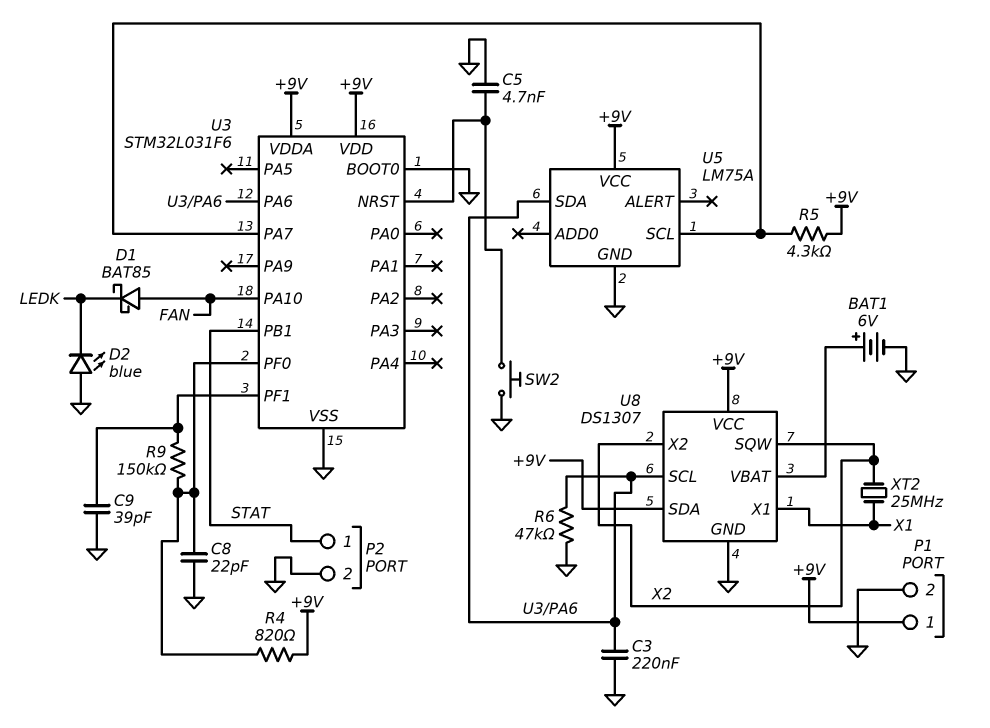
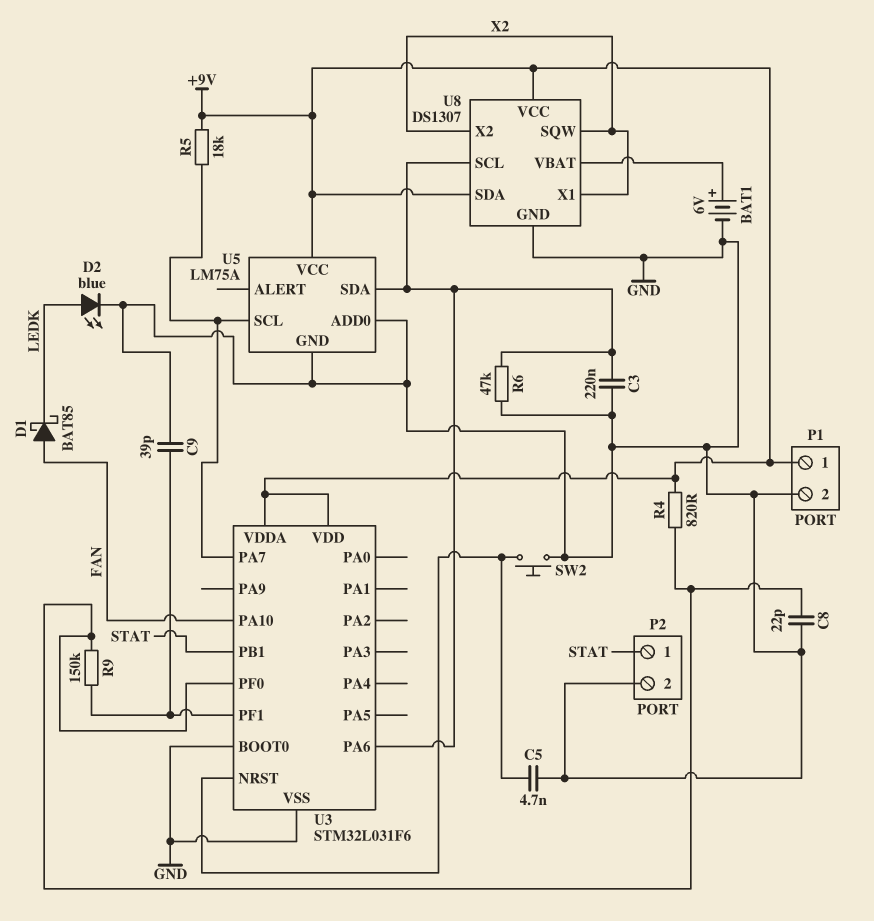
D2: LED blue (A GND, K LEDK) -> LED blue (A LEDK, K GND)
R5: 4.3k (+9V, U3/PA7) -> 18k (+9V, U3/PA7)
U5 pin ADD0: none -> GND
U8 pin X1: X1 -> X2
XT2: 25MHz (X1, X2) -> none

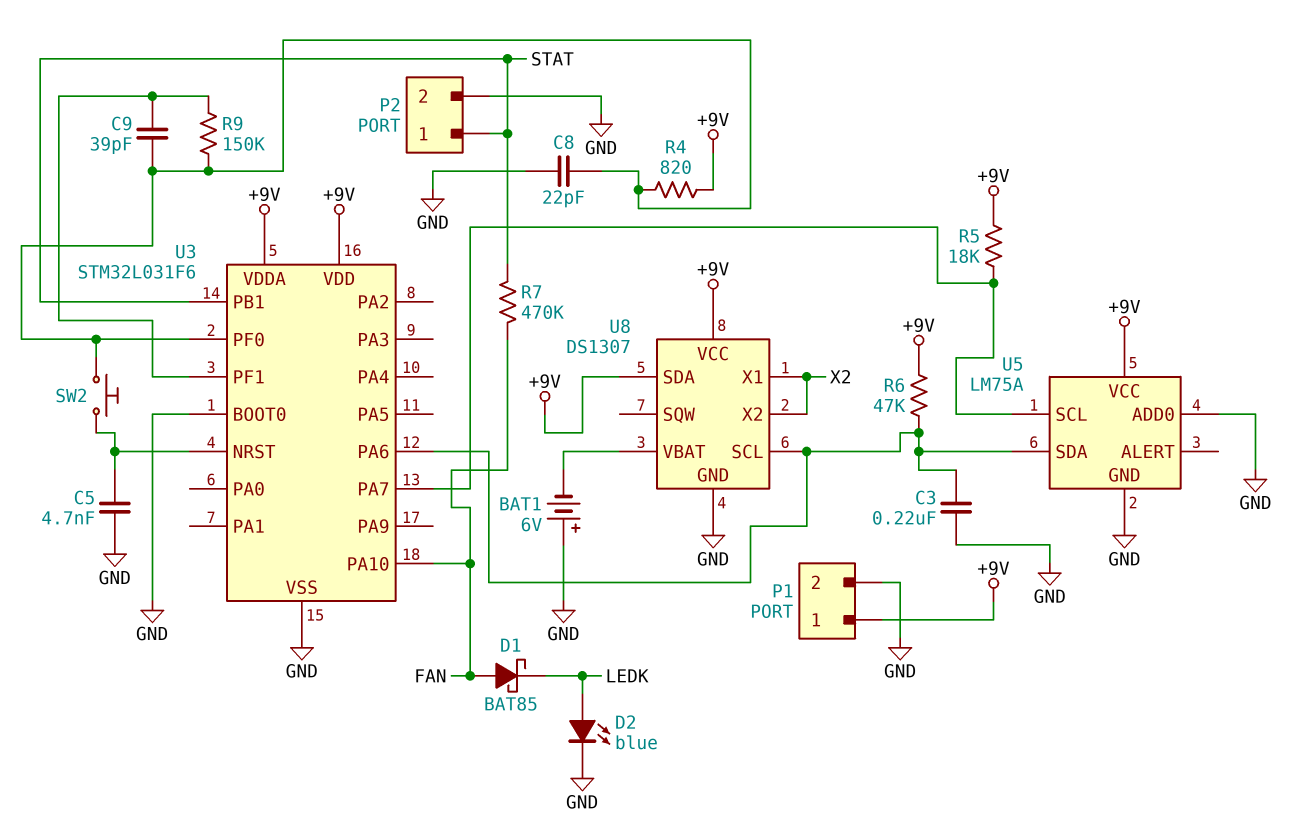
BAT1: 6V (plus U8/VBAT, minus GND) -> 6V (plus GND, minus U8/VBAT)
C9: 39pF (GND, U3/PF1) -> 39pF (U3/PF0, U3/PF1)
R6: 47k (GND, U3/PA6) -> 47k (+9V, U3/PA6)
R7: none -> 470k (FAN, STAT)
SW2: button (GND, U3/NRST) -> button (U3/NRST, U3/PF0)
U8 pin SQW: X2 -> none

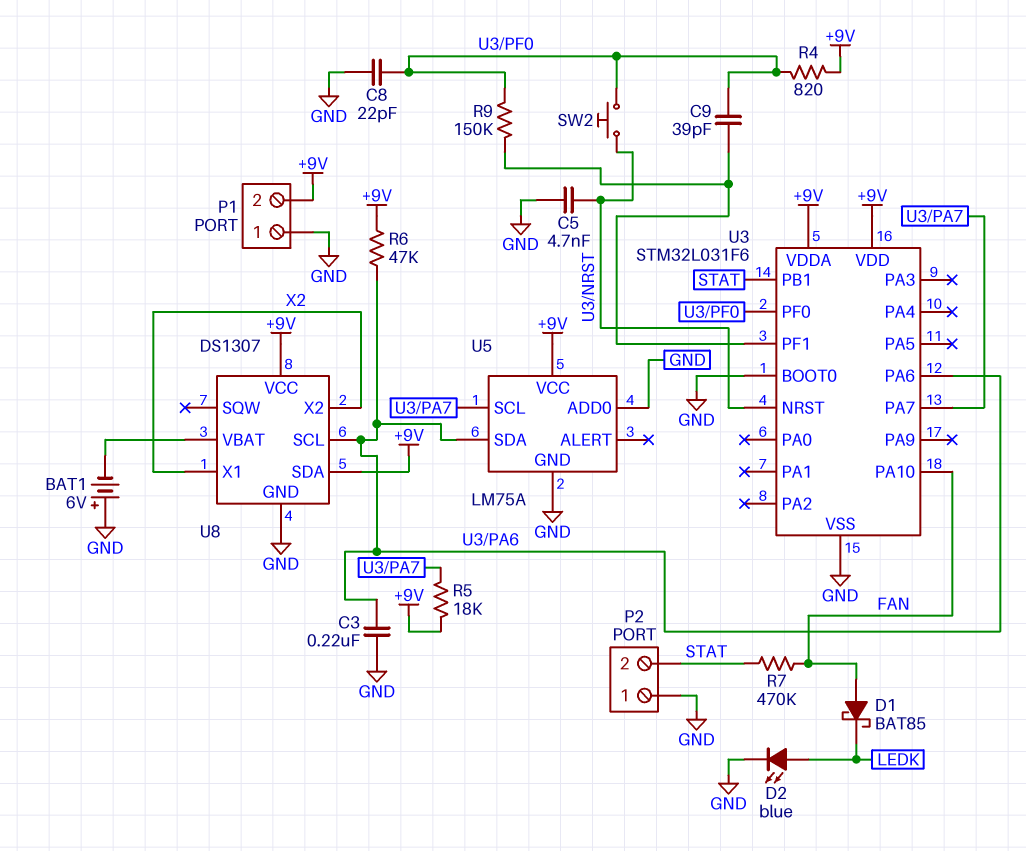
P1 pin 1: +9V -> GND
P1 pin 2: GND -> +9V
P2 pin 1: STAT -> GND
P2 pin 2: GND -> STAT

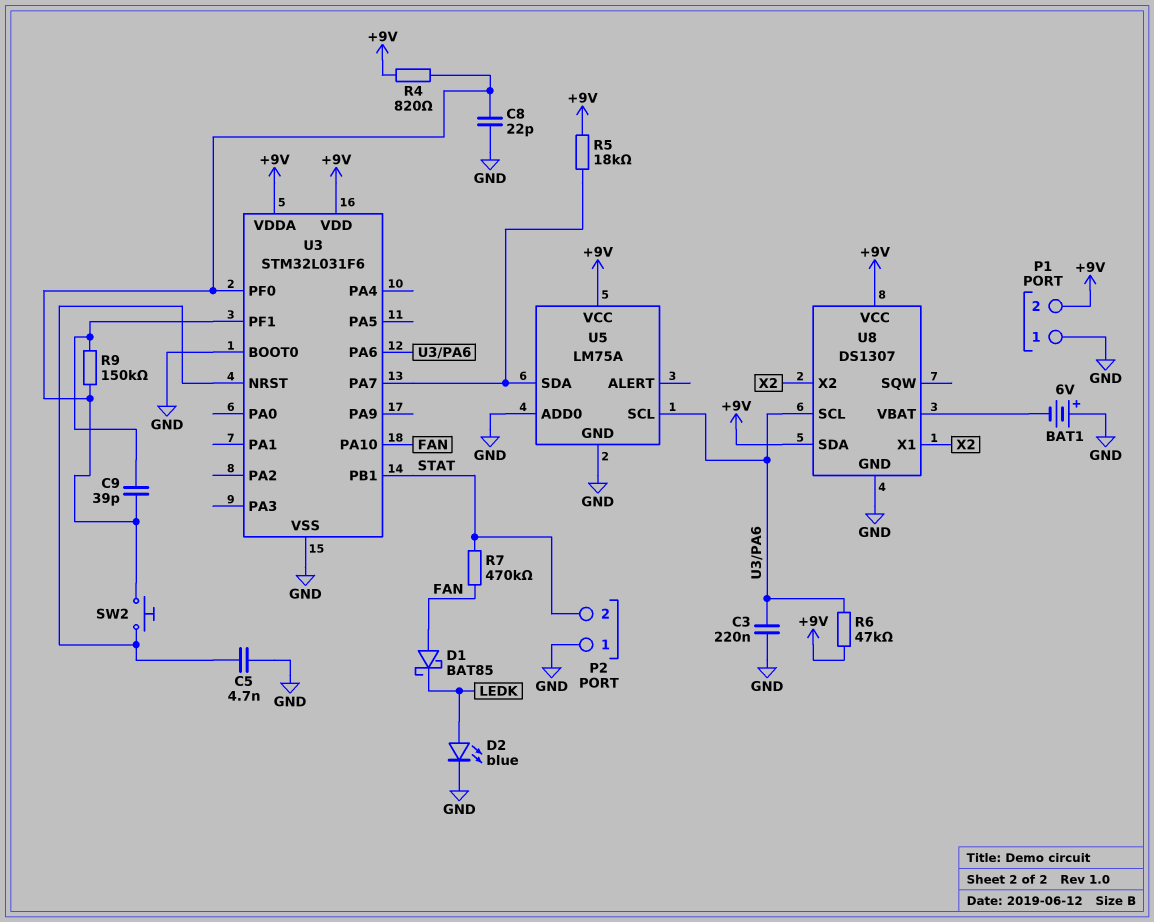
U5 pin SCL: U3/PA7 -> U3/PA6
U5 pin SDA: U3/PA6 -> U3/PA7

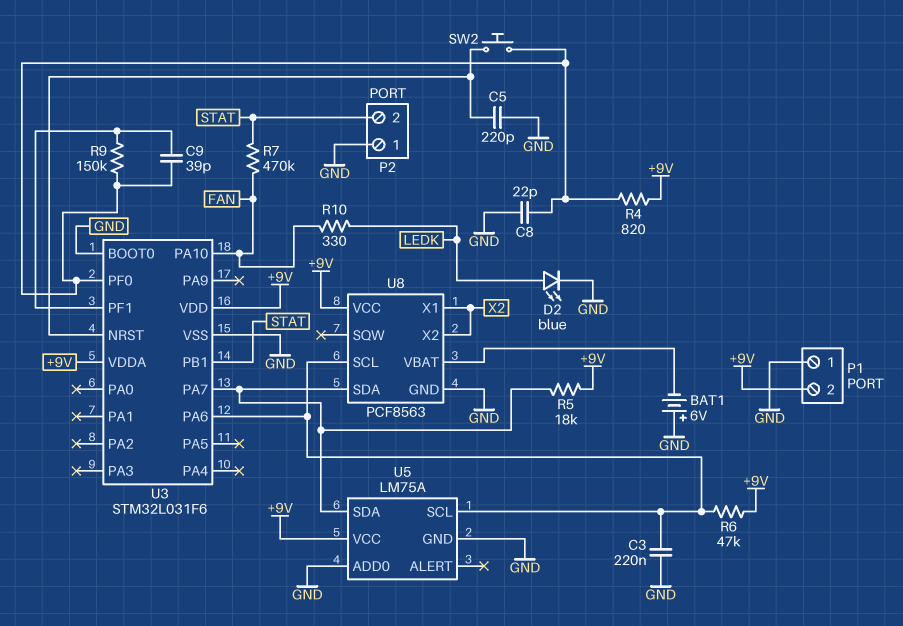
C5: 4.7nF (GND, U3/NRST) -> 220pF (GND, U3/NRST)
D1: schottky BAT85 (A FAN, K LEDK) -> none
R10: none -> 330 (FAN, LEDK)
U8: DS1307 -> PCF8563
U8 pin SDA: +9V -> U3/PA7

